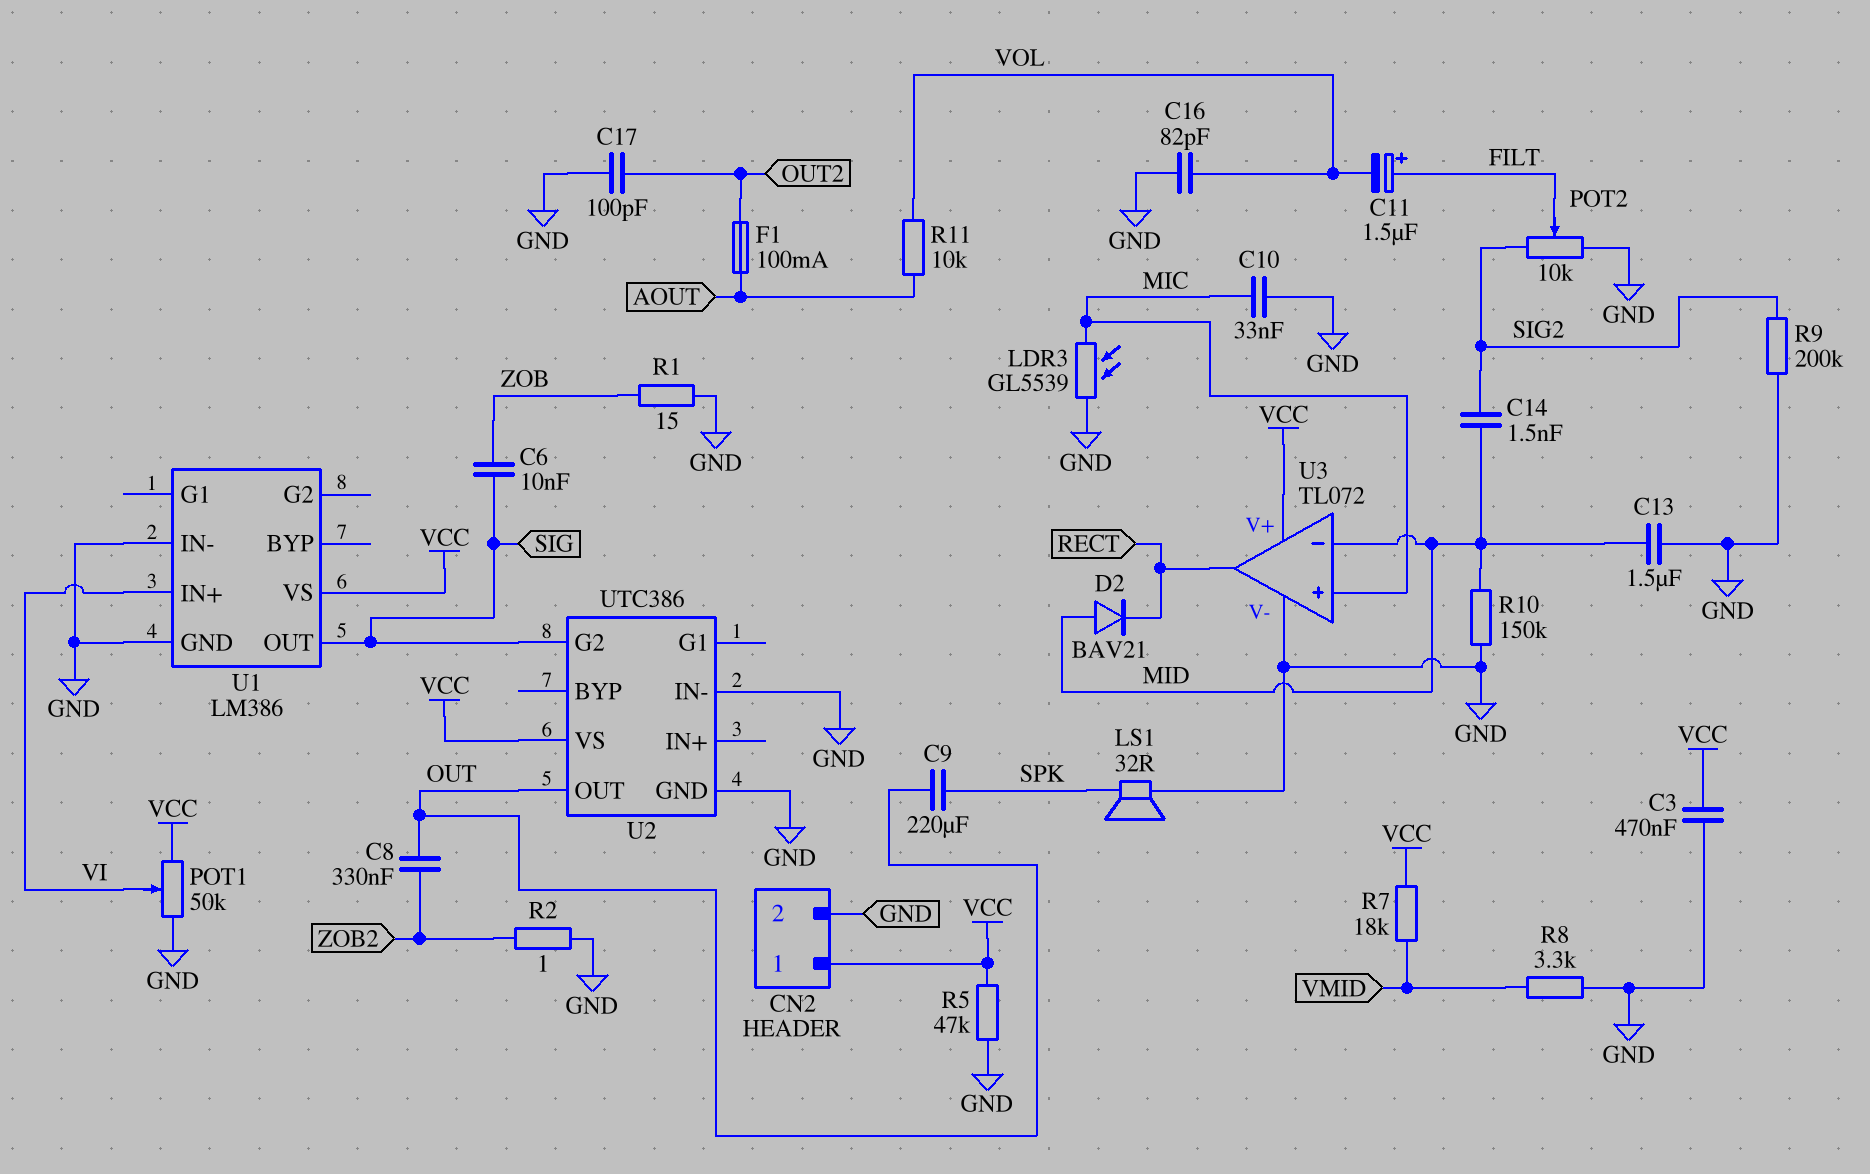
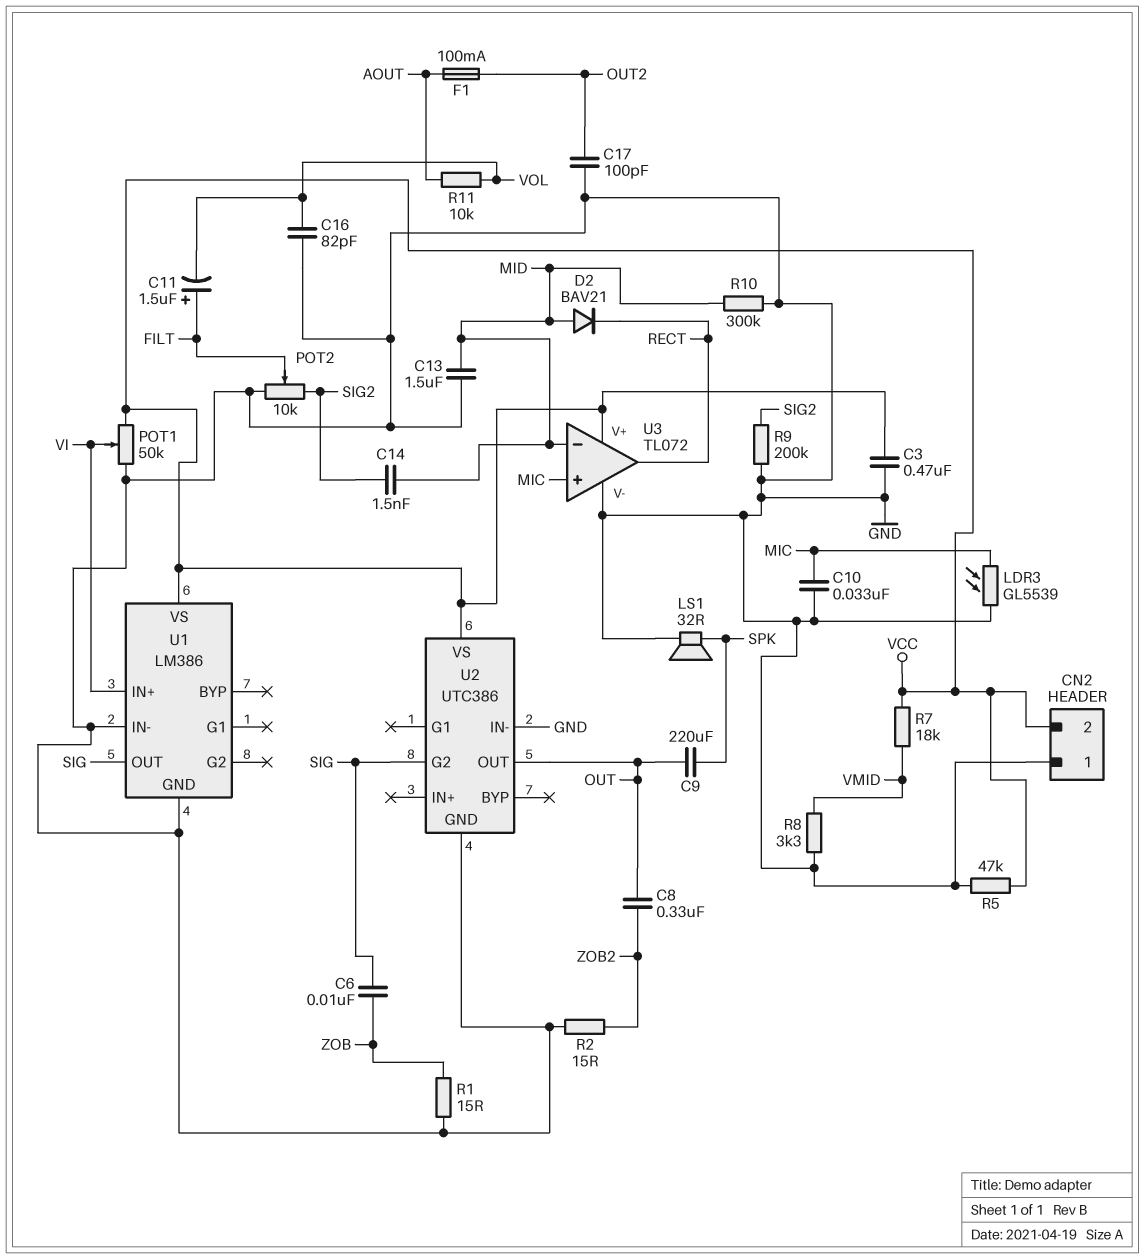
CN2 pin 1: VCC -> GND
CN2 pin 2: GND -> VCC
R2: 1 (GND, ZOB2) -> 15 (GND, ZOB2)
R10: 150k (GND, MID) -> 300k (GND, MID)

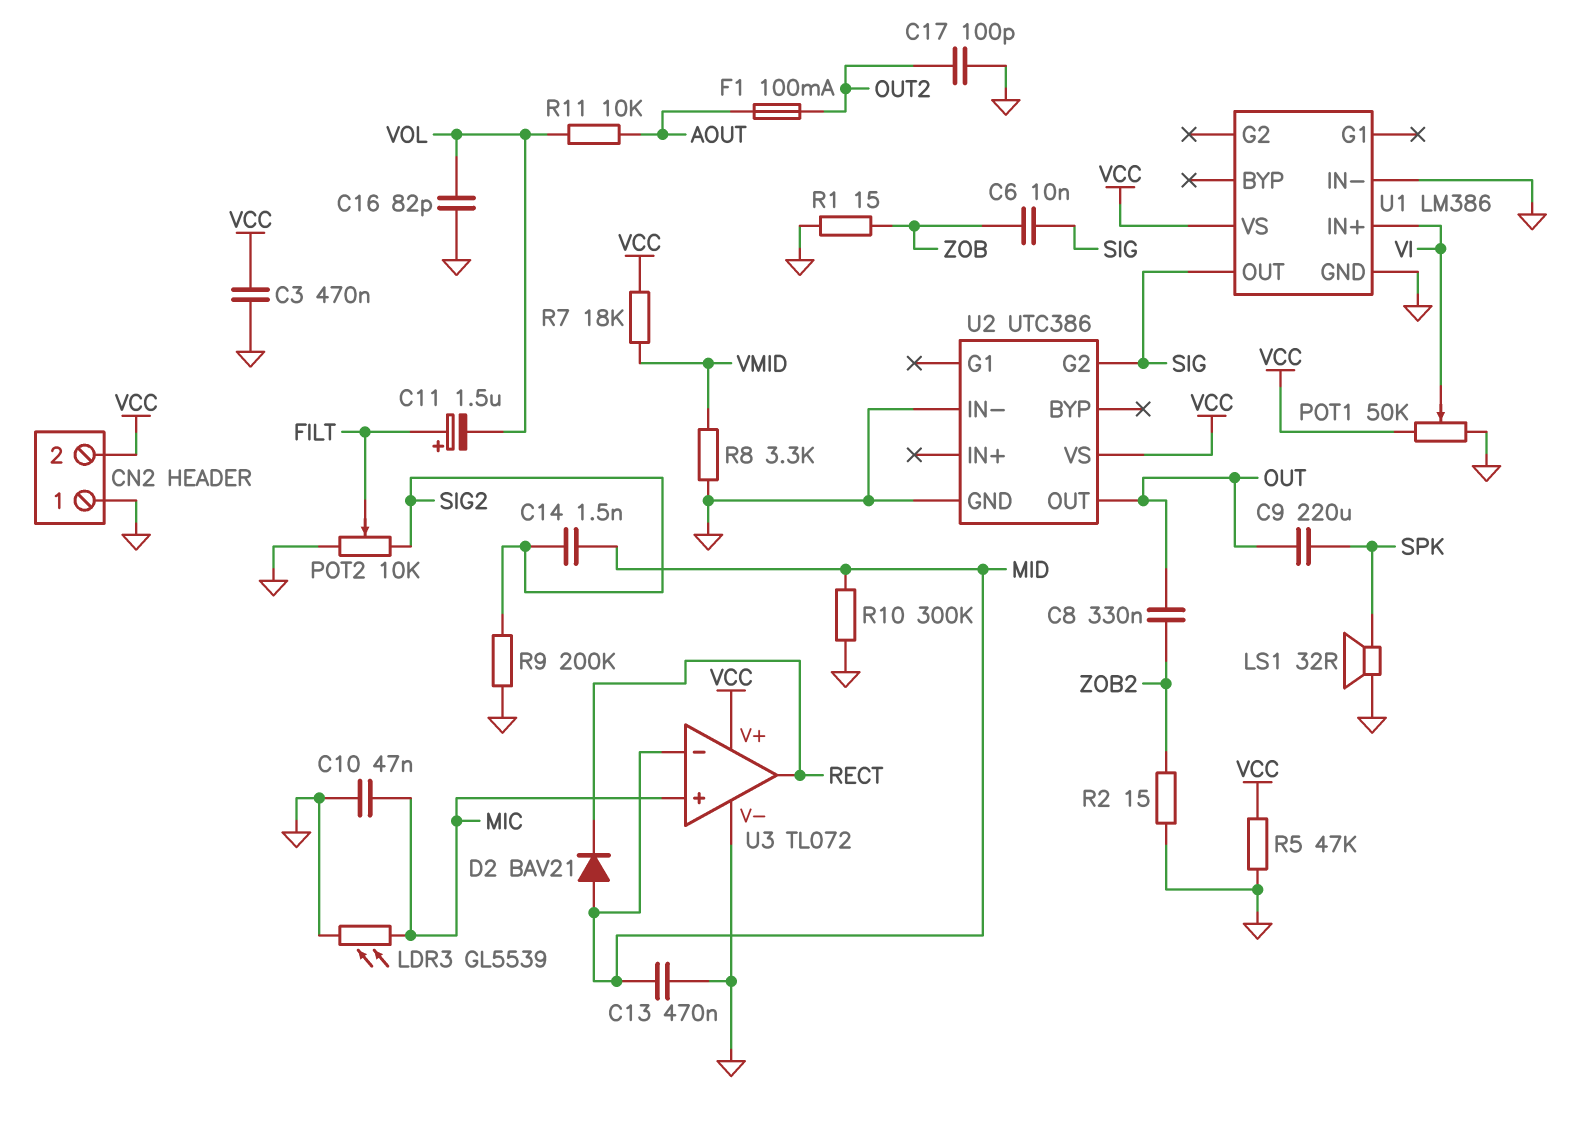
C10: 33nF (GND, MIC) -> 47nF (GND, MIC)
C13: 1.5uF (GND, MID) -> 470nF (GND, MID)

